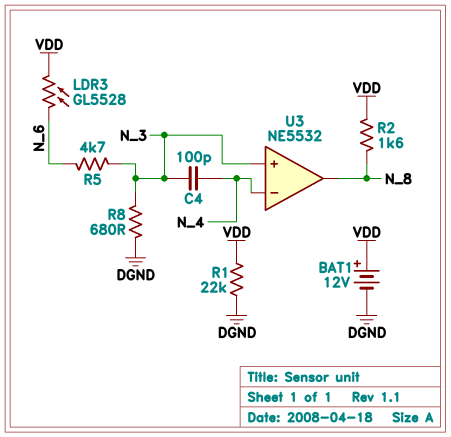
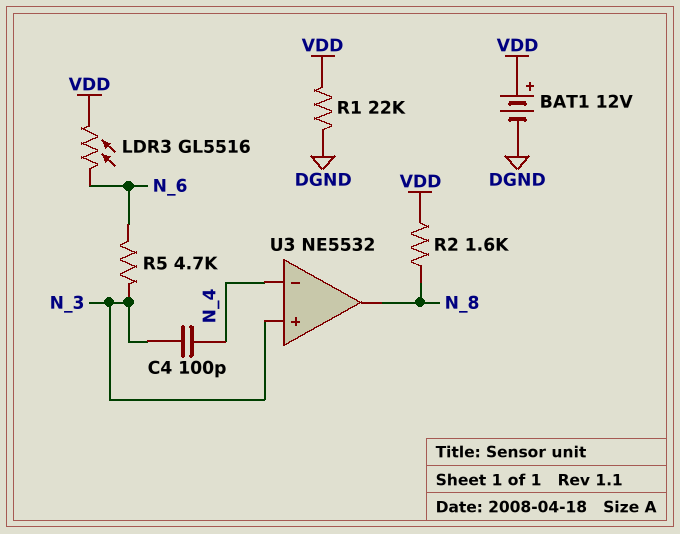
LDR3: GL5528 (N_6, VDD) -> GL5516 (N_6, VDD)
R8: 680 (DGND, N_3) -> none

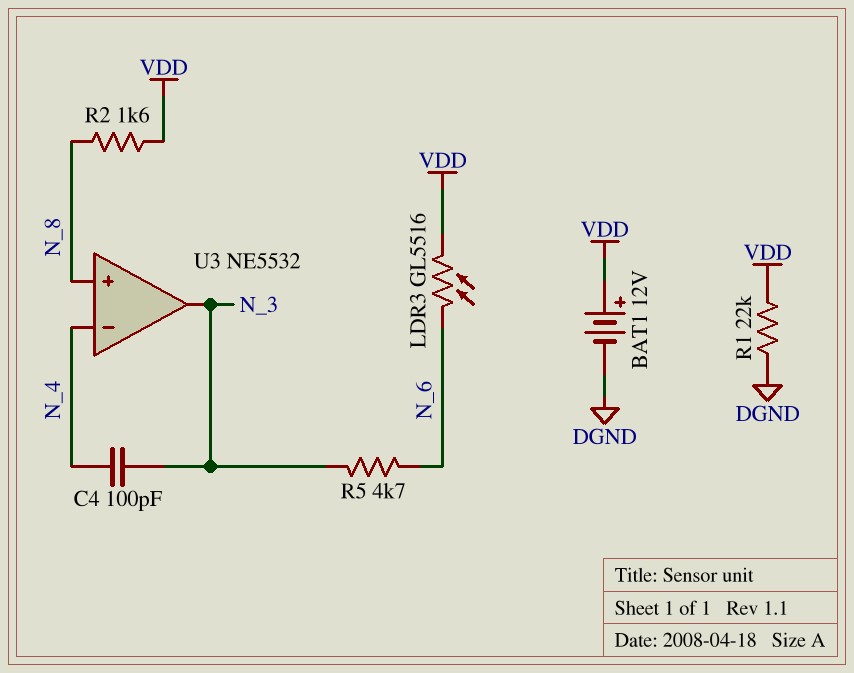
U3 pin in+: N_3 -> N_8
U3 pin out: N_8 -> N_3

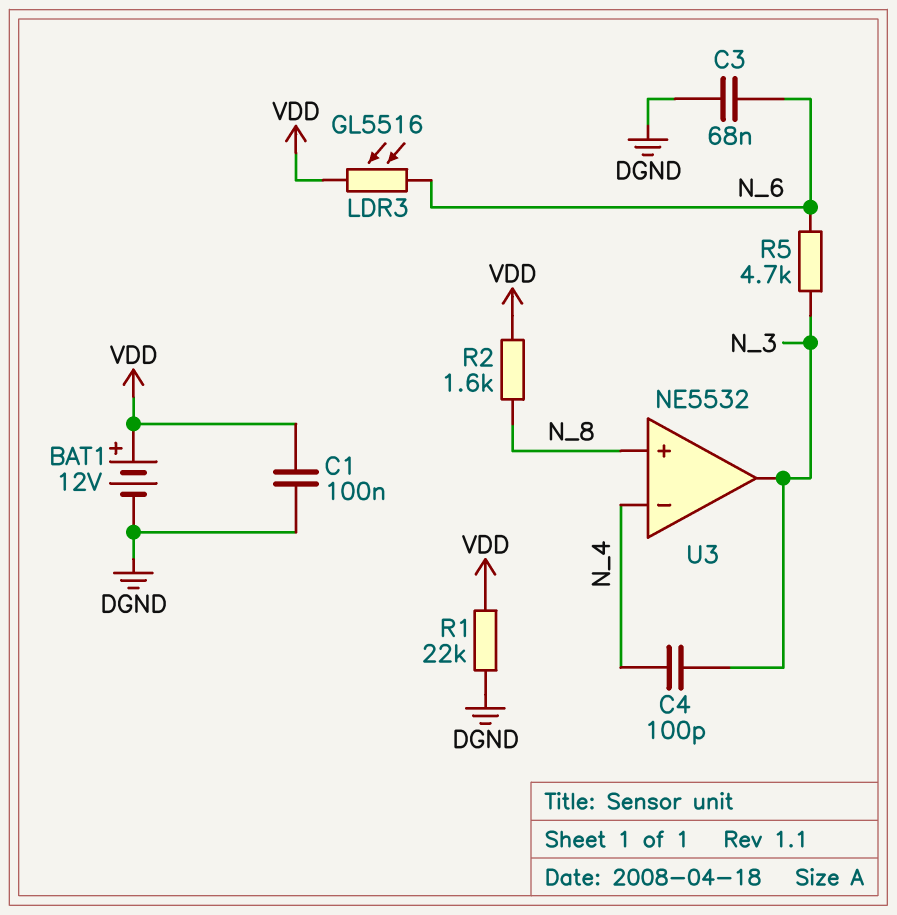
C1: none -> 100nF (DGND, VDD)
C3: none -> 68nF (DGND, N_6)

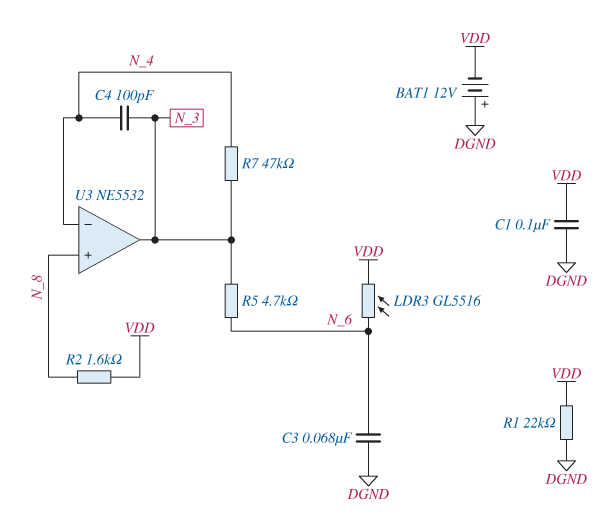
BAT1: 12V (plus VDD, minus DGND) -> 12V (plus DGND, minus VDD)
R7: none -> 47k (N_3, N_4)

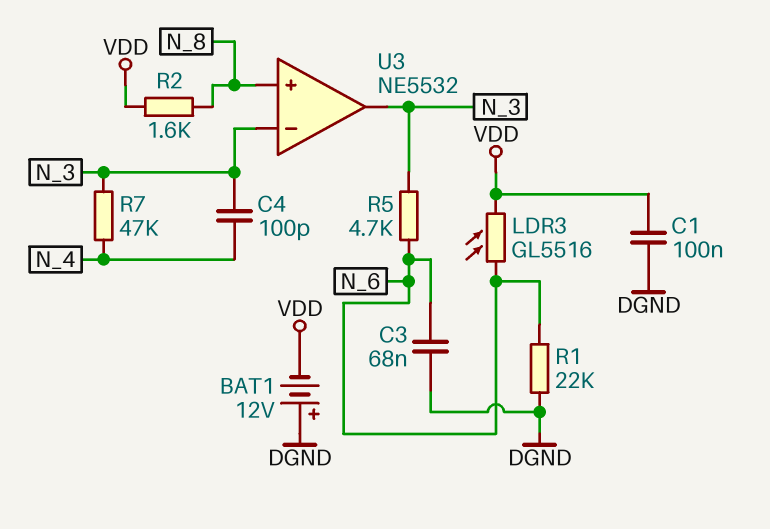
R1: 22k (DGND, VDD) -> 22k (DGND, N_6)
U3 pin in-: N_4 -> N_3

